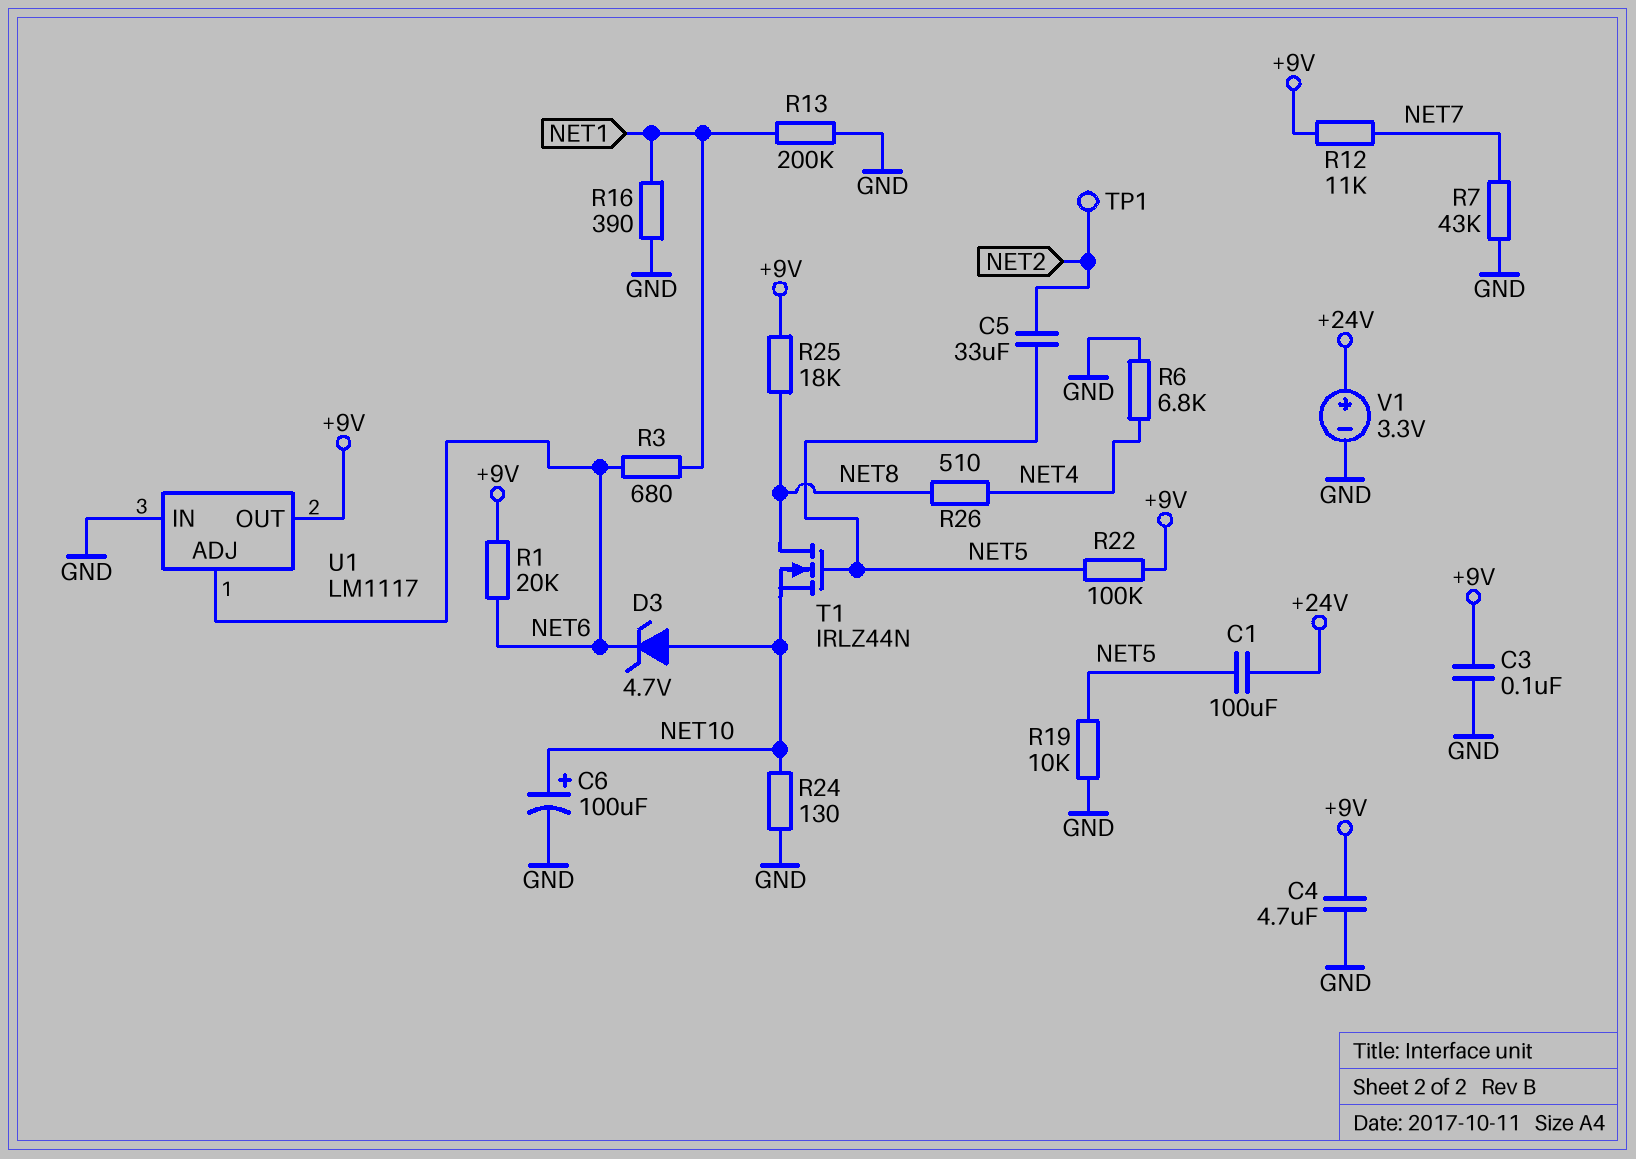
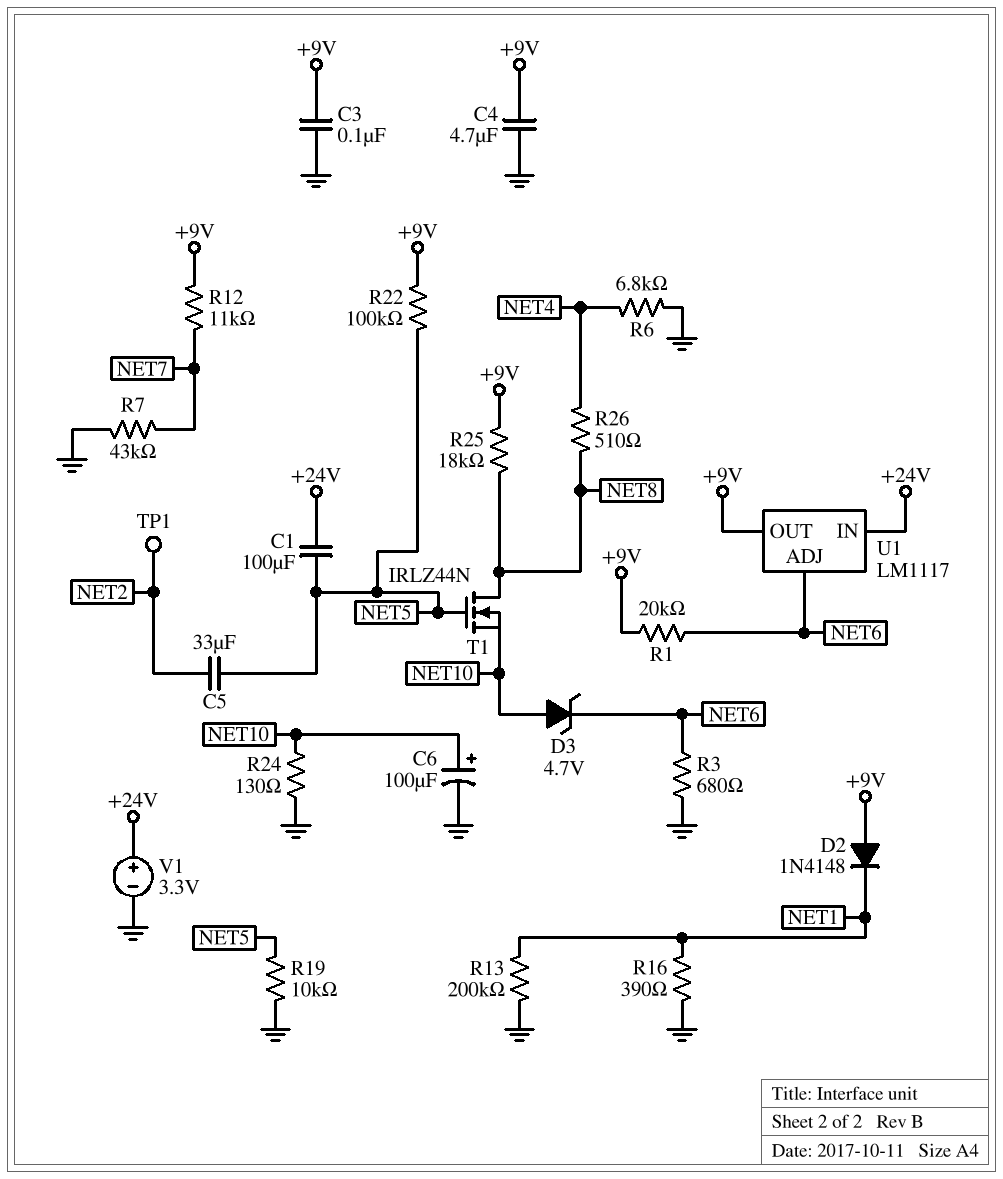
D2: none -> diode 1N4148 (A +9V, K NET1)
R3: 680 (NET1, NET6) -> 680 (GND, NET6)
U1 pin IN: GND -> +24V

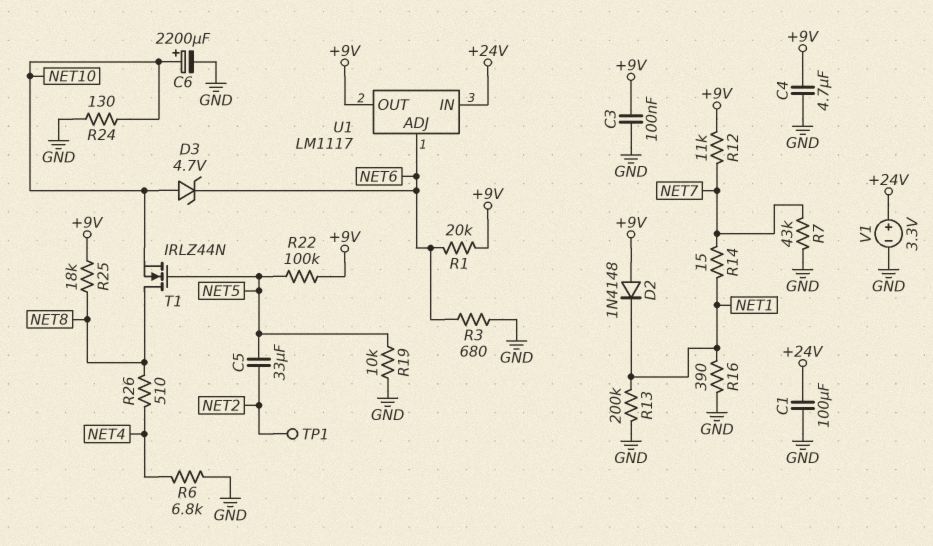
C1: 100uF (+24V, NET5) -> 100uF (+24V, GND)
C6: 100uF (plus NET10, minus GND) -> 2200uF (plus NET10, minus GND)
R14: none -> 15 (NET1, NET7)

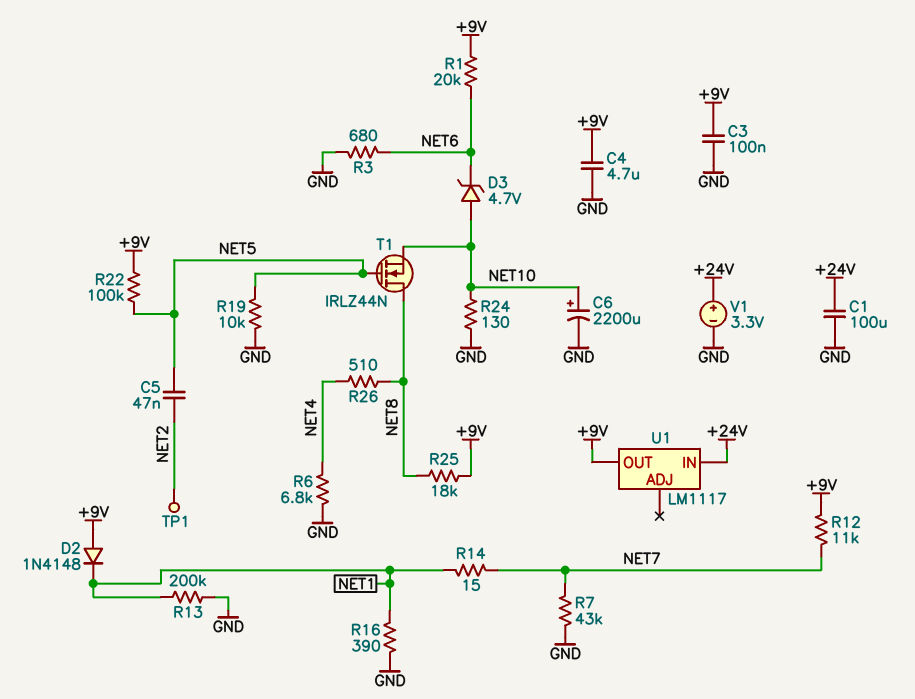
C5: 33uF (NET2, NET5) -> 47nF (NET2, NET5)
U1 pin ADJ: NET6 -> none

